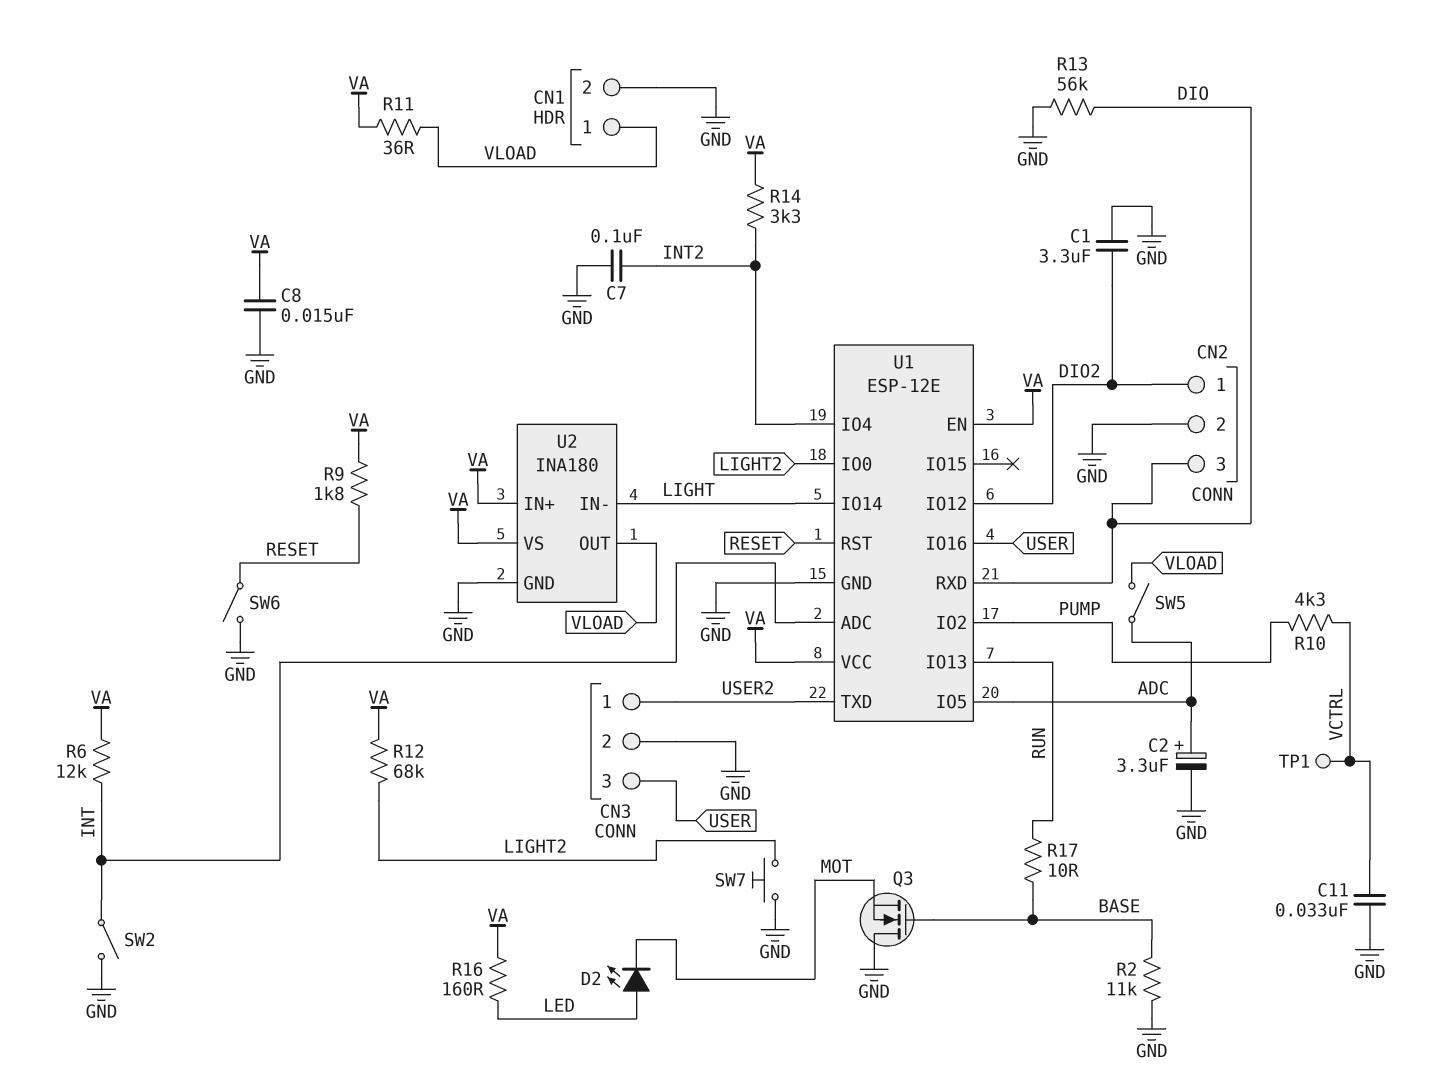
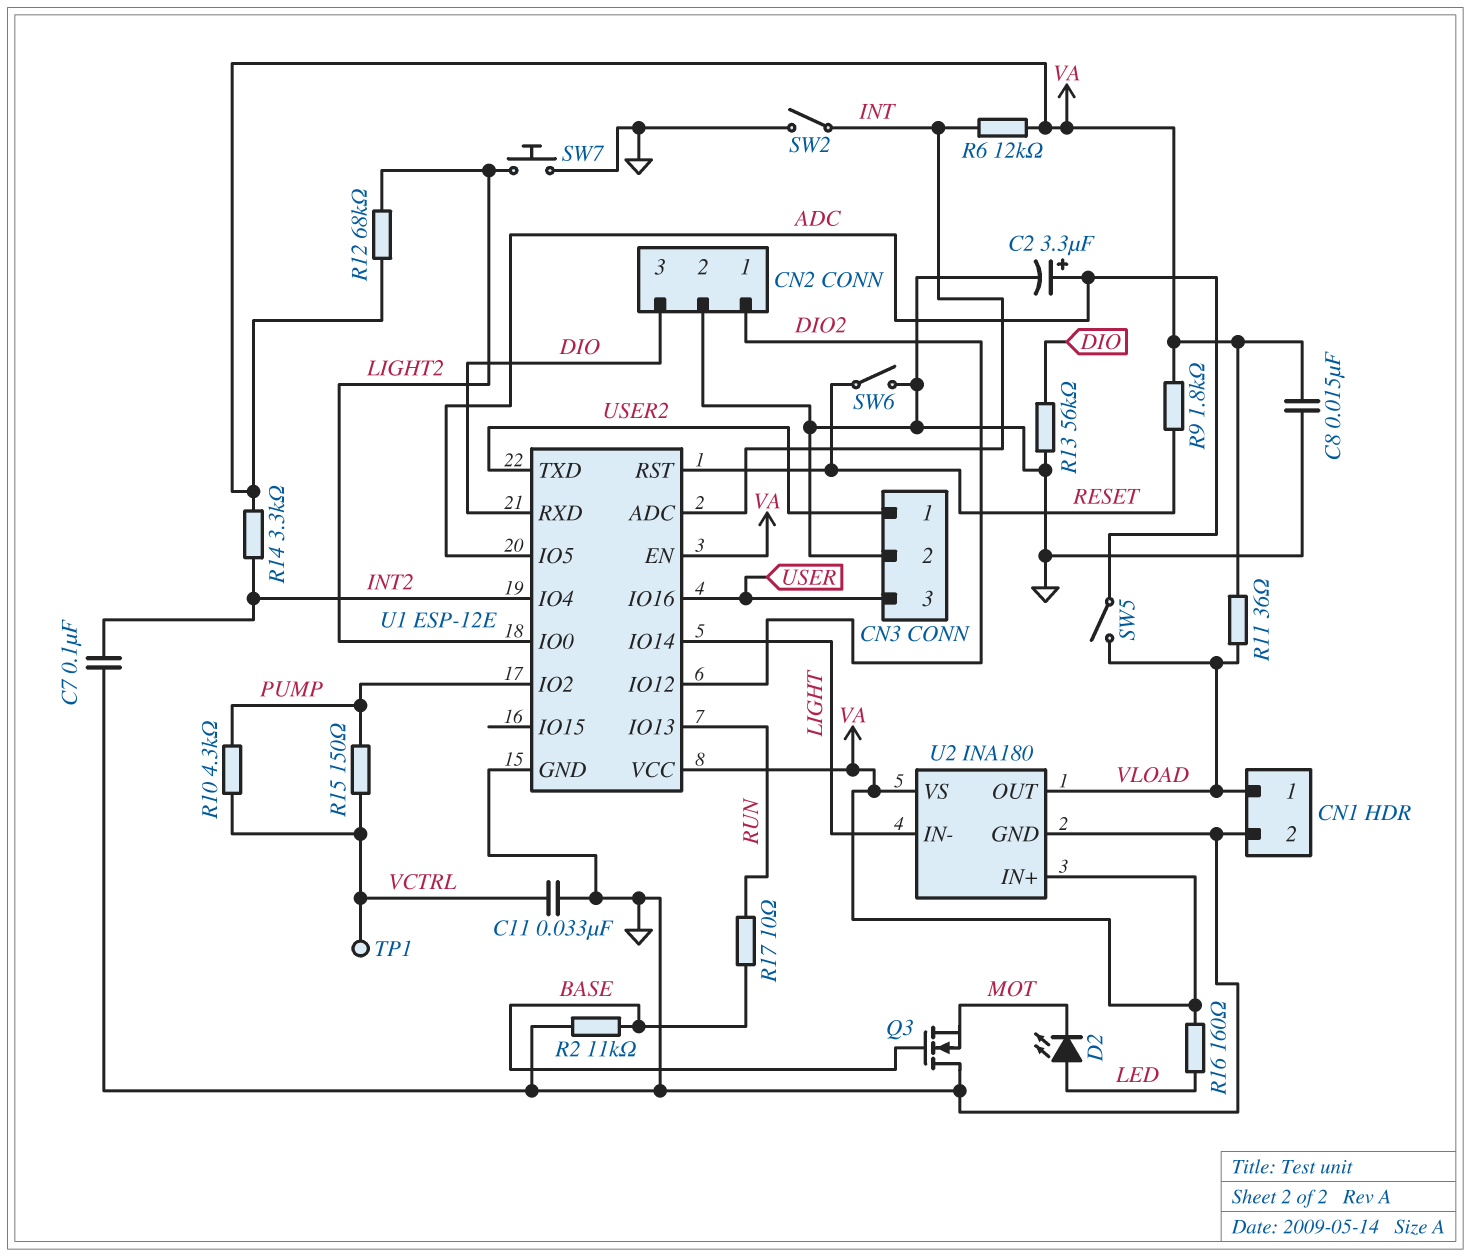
C1: 3.3uF (DIO2, GND) -> none
R15: none -> 150 (PUMP, VCTRL)

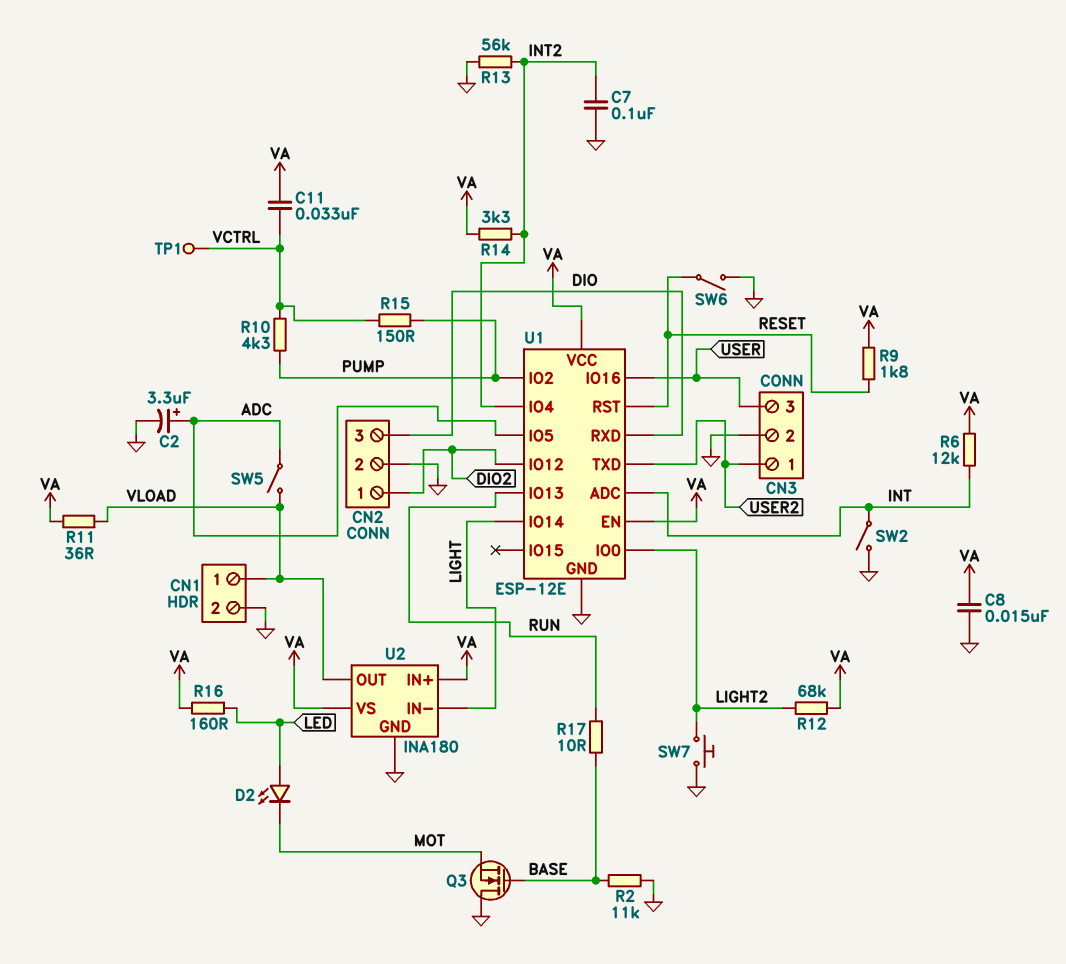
C11: 33nF (GND, VCTRL) -> 33nF (VA, VCTRL)
R13: 56k (DIO, GND) -> 56k (GND, INT2)

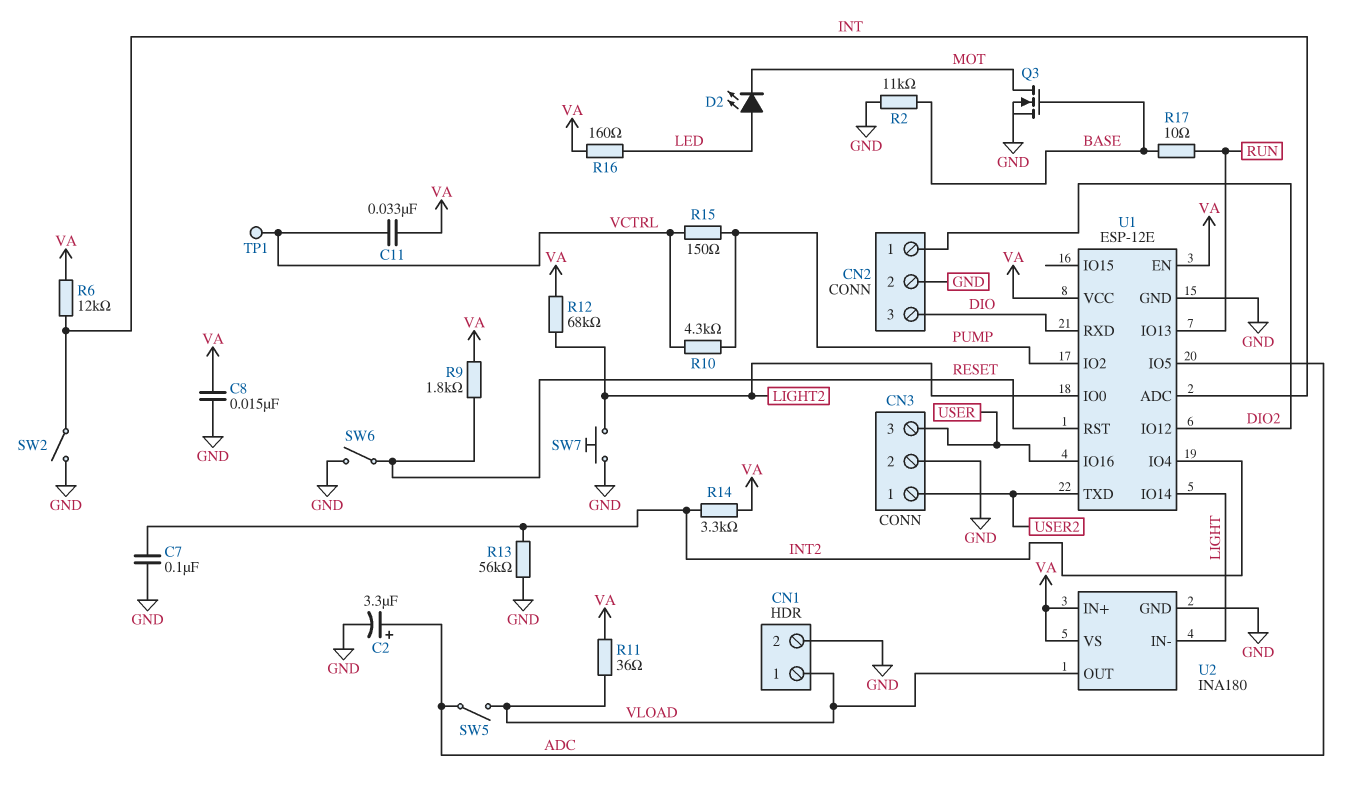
Q3: NMOS (G BASE, D GND, S MOT) -> NMOS (G BASE, D MOT, S GND)

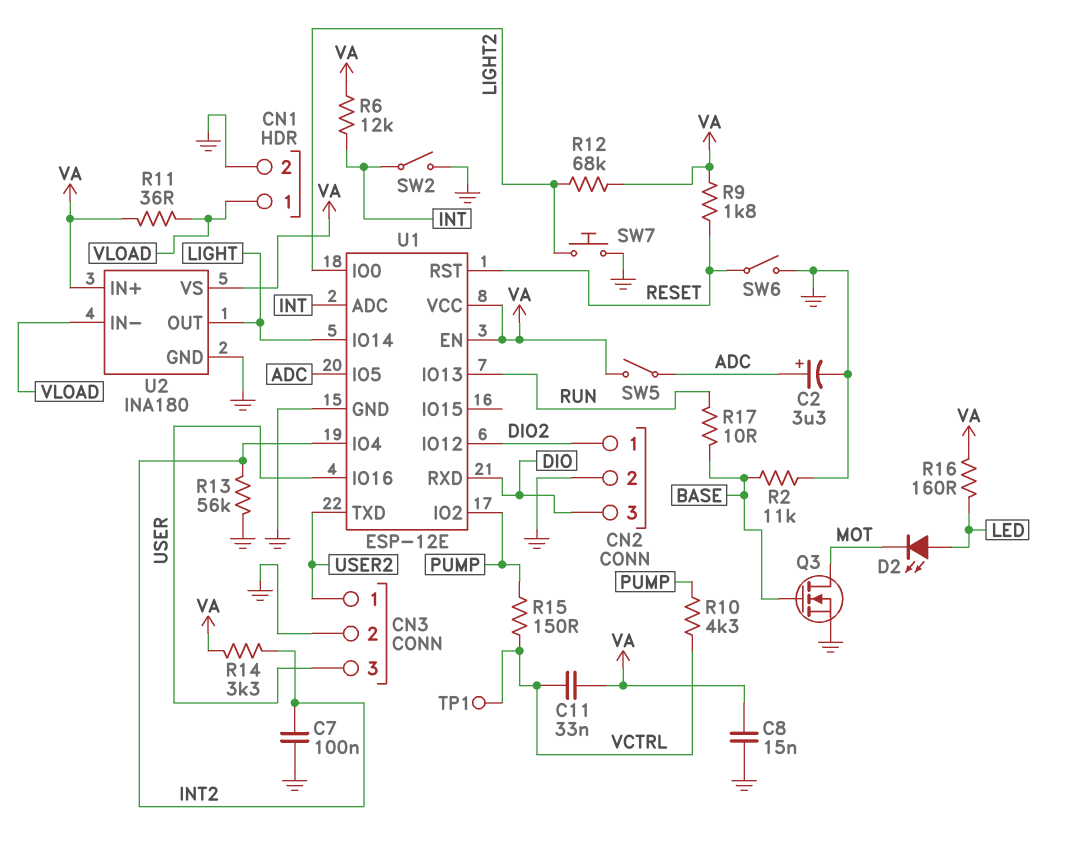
SW5: switch (ADC, VLOAD) -> switch (ADC, VA)
U2 pin IN-: LIGHT -> VLOAD
U2 pin OUT: VLOAD -> LIGHT

